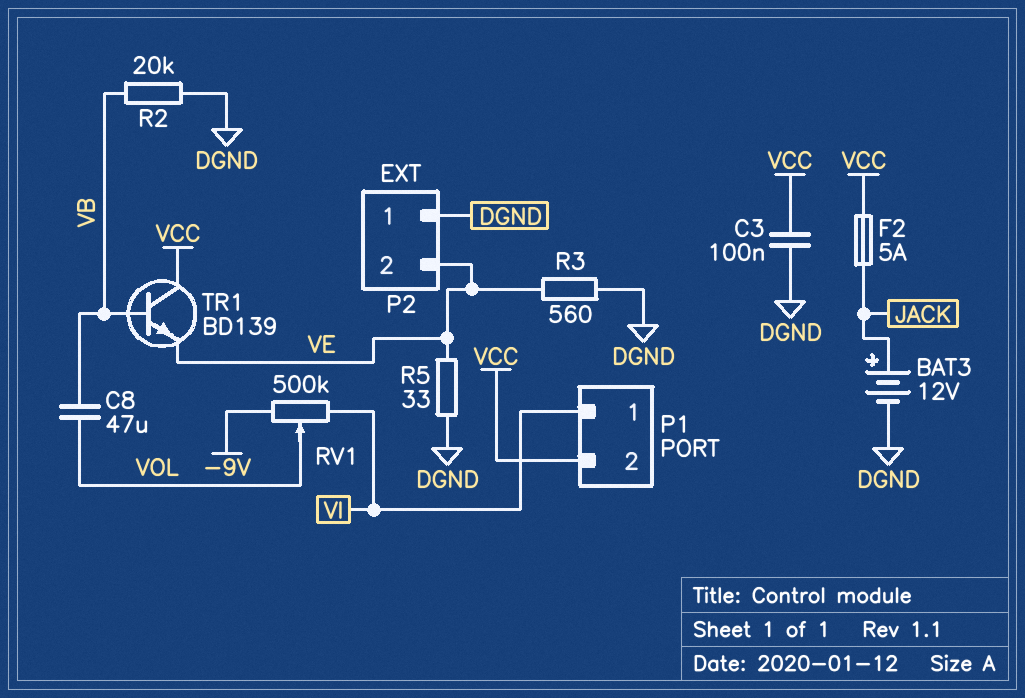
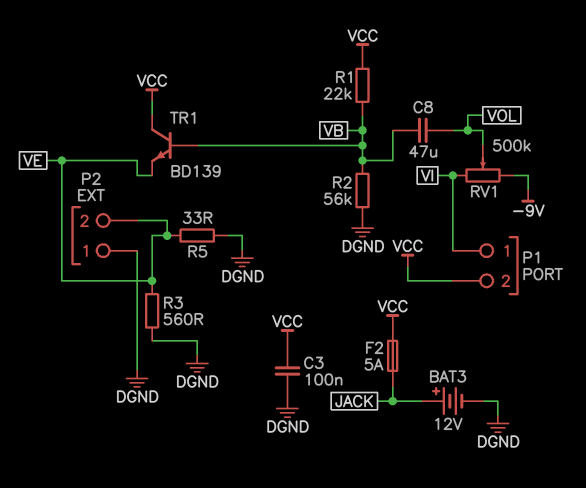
R1: none -> 22k (VB, VCC)
R2: 20k (DGND, VB) -> 56k (DGND, VB)

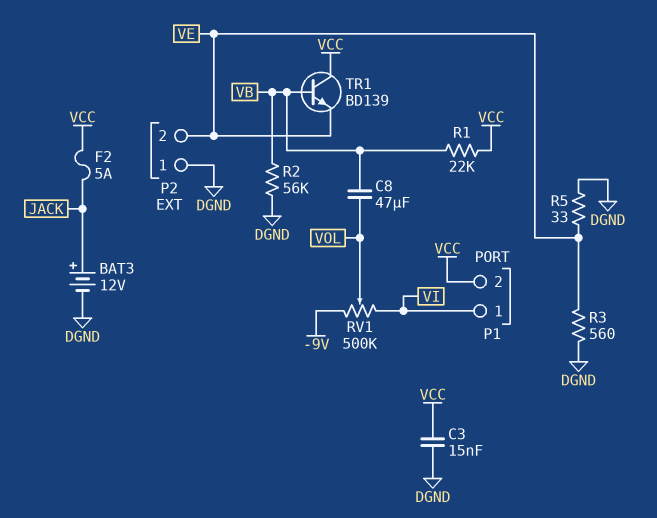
C3: 100nF (DGND, VCC) -> 15nF (DGND, VCC)

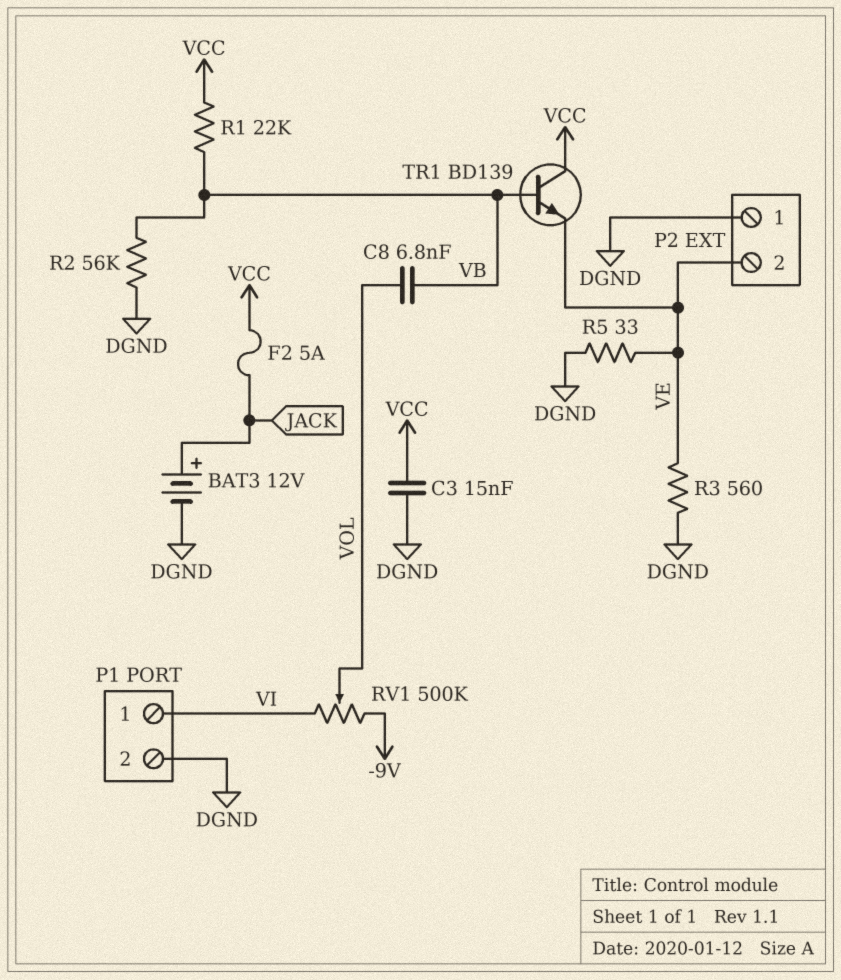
C8: 47uF (VB, VOL) -> 6.8nF (VB, VOL)
P1 pin 2: VCC -> DGND

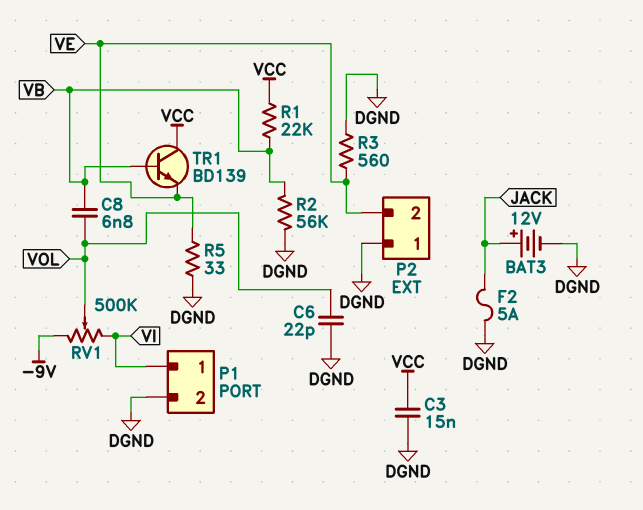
C6: none -> 22pF (DGND, VOL)
F2: 5A (JACK, VCC) -> 5A (DGND, JACK)

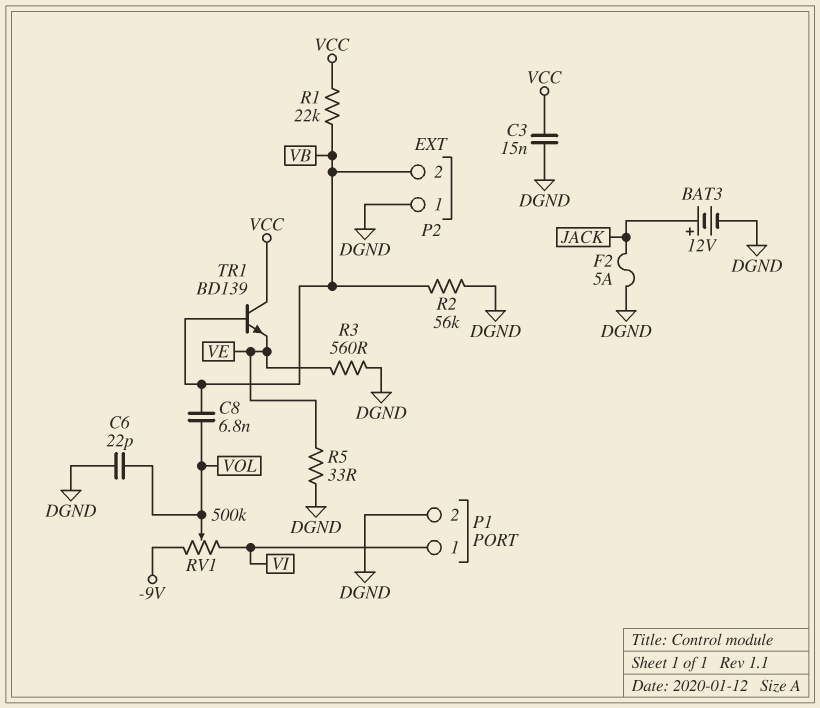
P2 pin 2: VE -> VB

